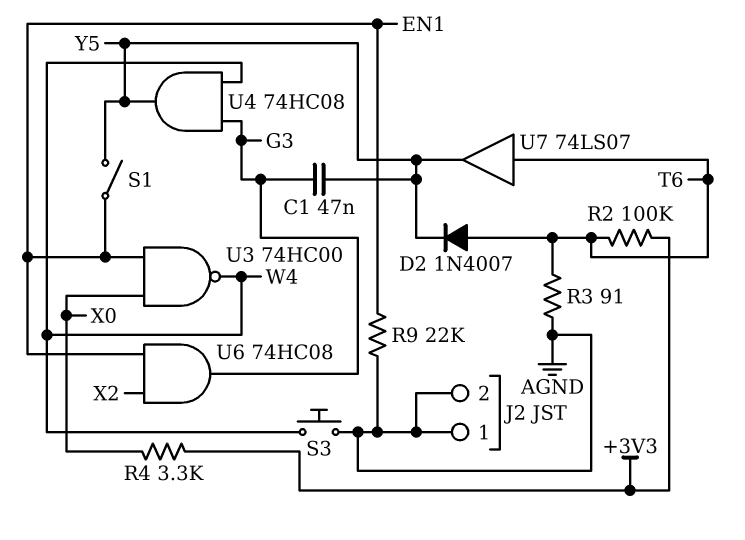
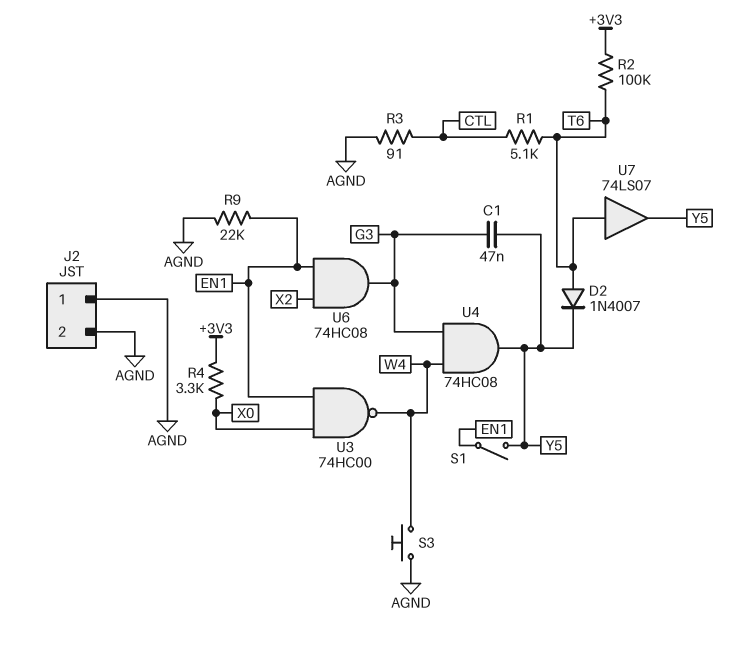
R1: none -> 5.1k (CTL, T6)
R3: 91 (AGND, T6) -> 91 (AGND, CTL)

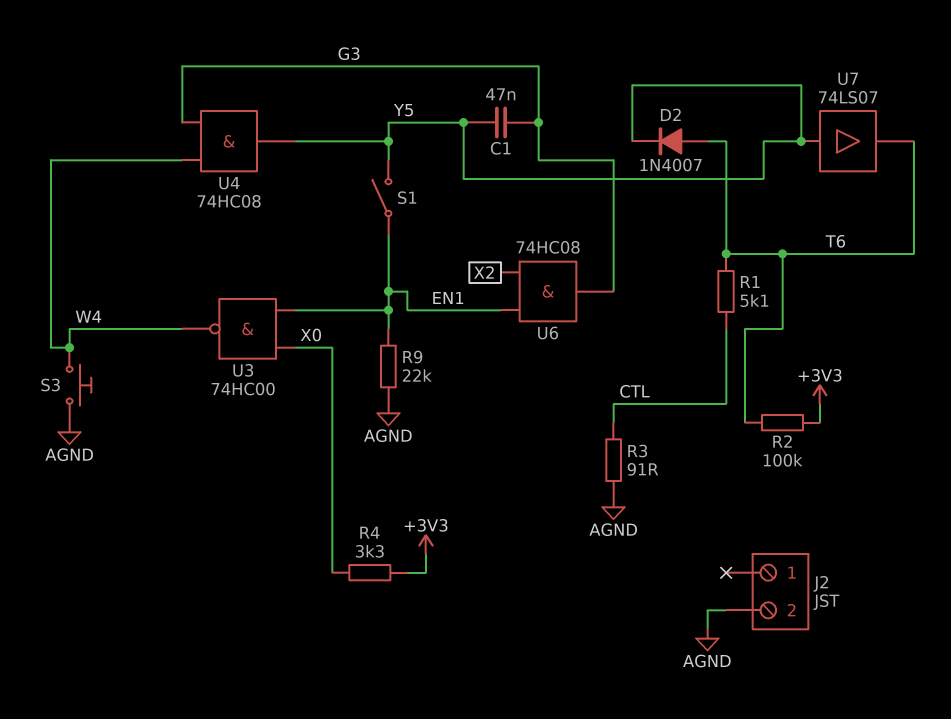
J2 pin 1: AGND -> none
U7: buffer 74LS07 (in T6, out Y5) -> buffer 74LS07 (in Y5, out T6)

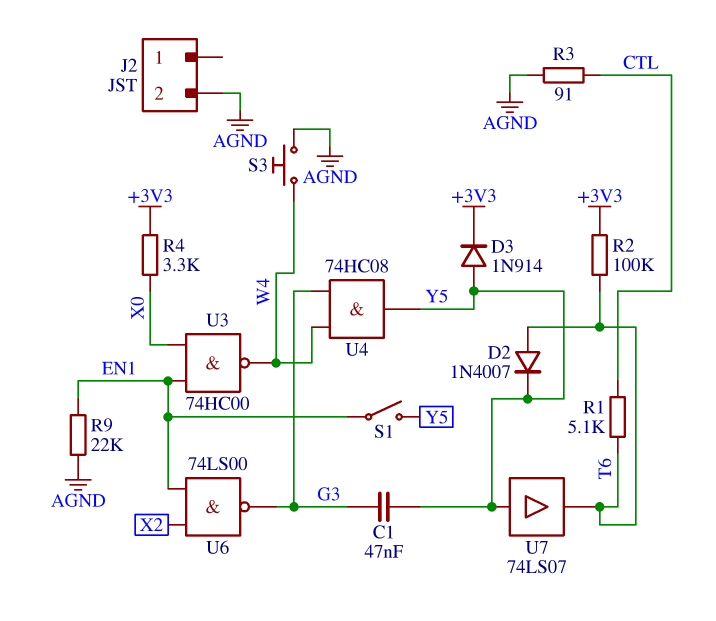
D3: none -> diode 1N914 (A Y5, K +3V3)
U6: AND 74HC08 (in EN1, in X2, out G3) -> NAND 74LS00 (in EN1, in X2, out G3)

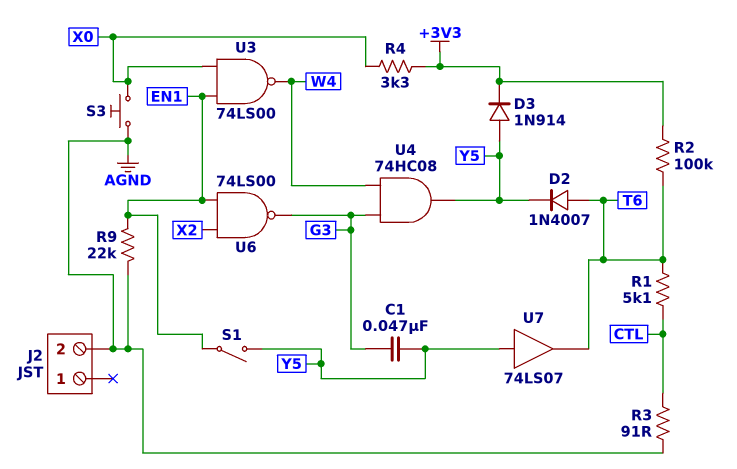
S3: button (AGND, W4) -> button (AGND, X0)
U3: NAND 74HC00 (in EN1, in X0, out W4) -> NAND 74LS00 (in EN1, in X0, out W4)

